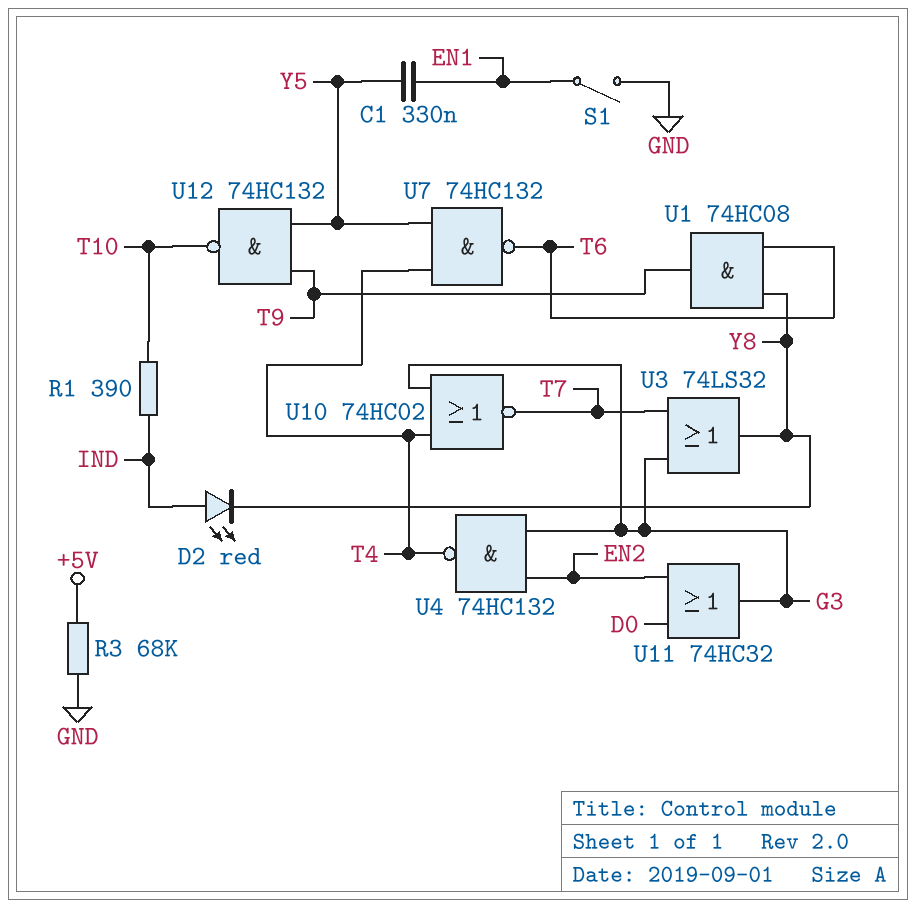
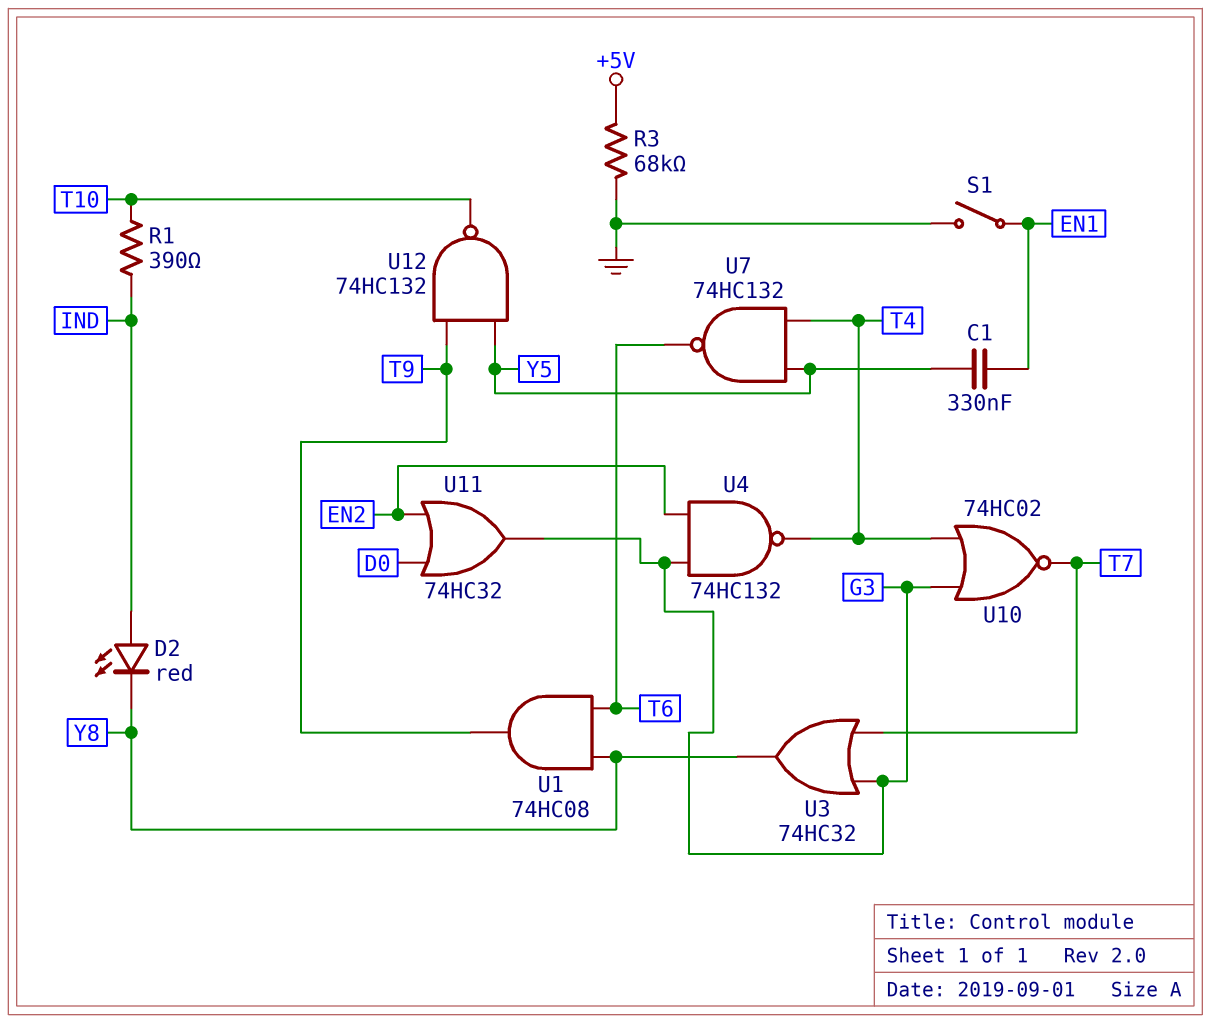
U3: OR 74LS32 (in G3, in T7, out Y8) -> OR 74HC32 (in G3, in T7, out Y8)

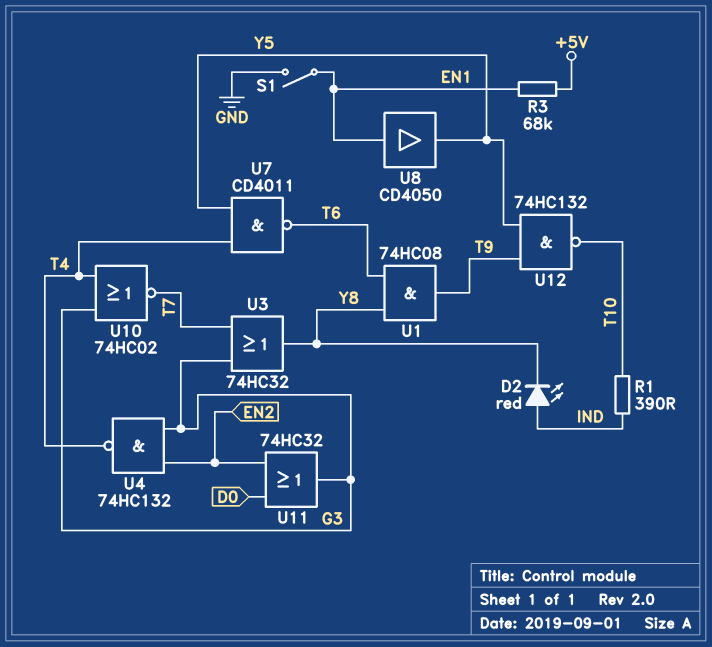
C1: 330nF (EN1, Y5) -> none
R3: 68k (+5V, GND) -> 68k (+5V, EN1)
U7: NAND 74HC132 (in T4, in Y5, out T6) -> NAND CD4011 (in T4, in Y5, out T6)
U8: none -> buffer CD4050 (in EN1, out Y5)

